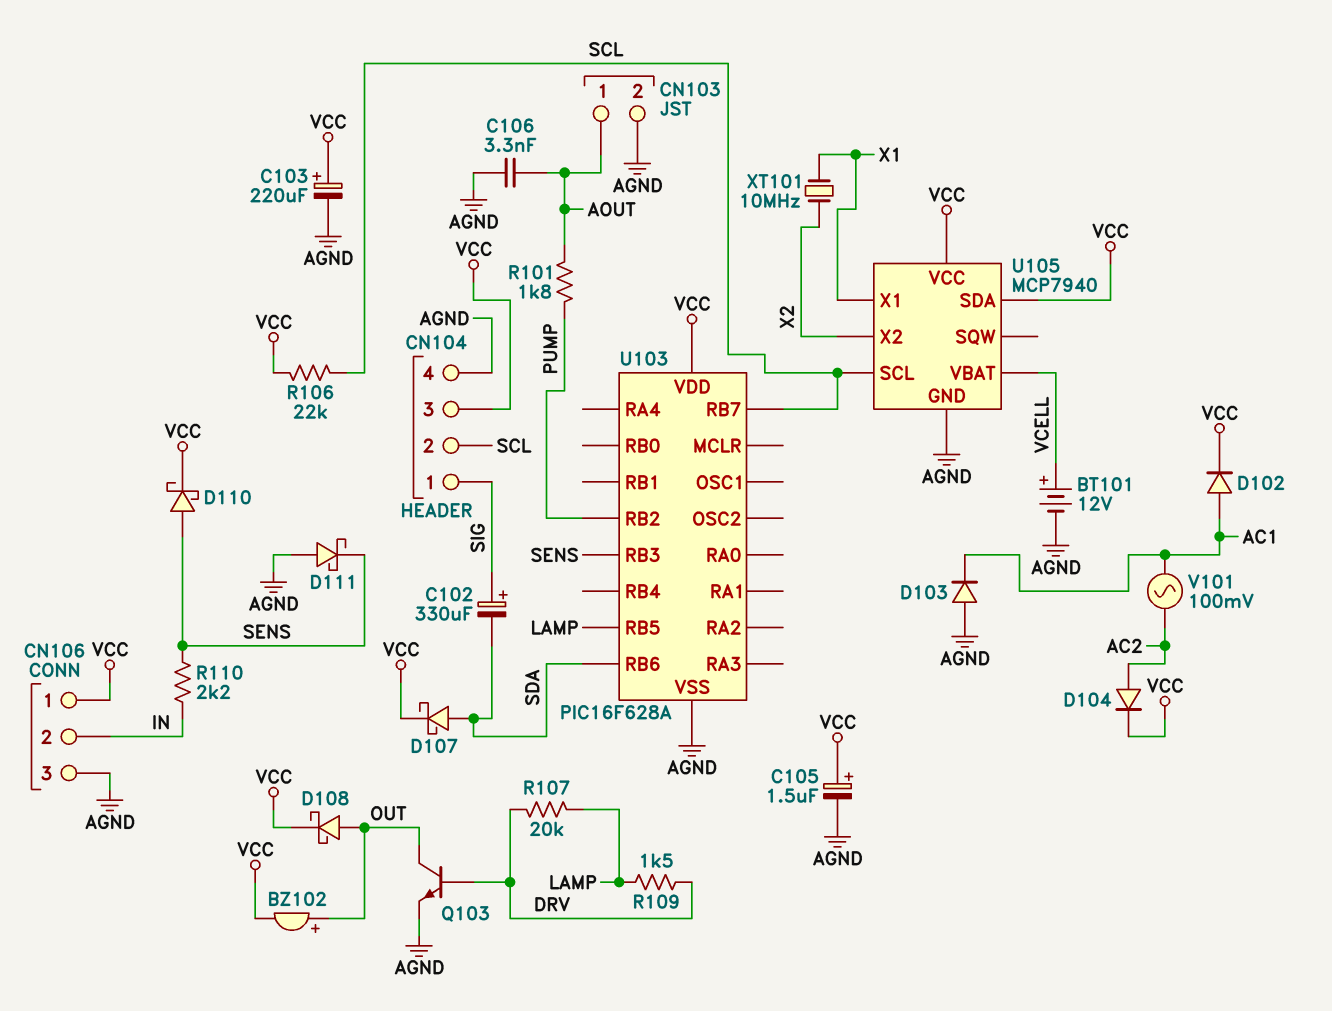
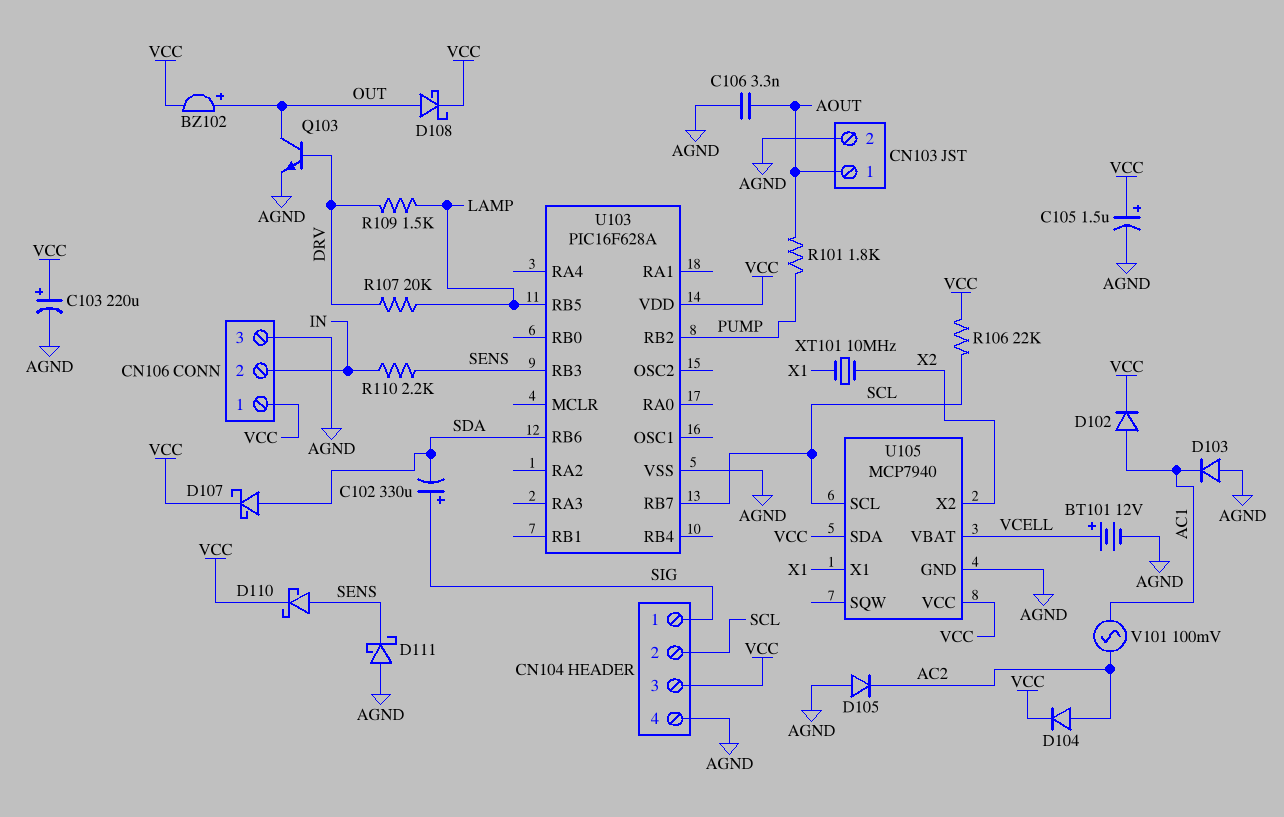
D105: none -> diode (A AGND, K AC2)

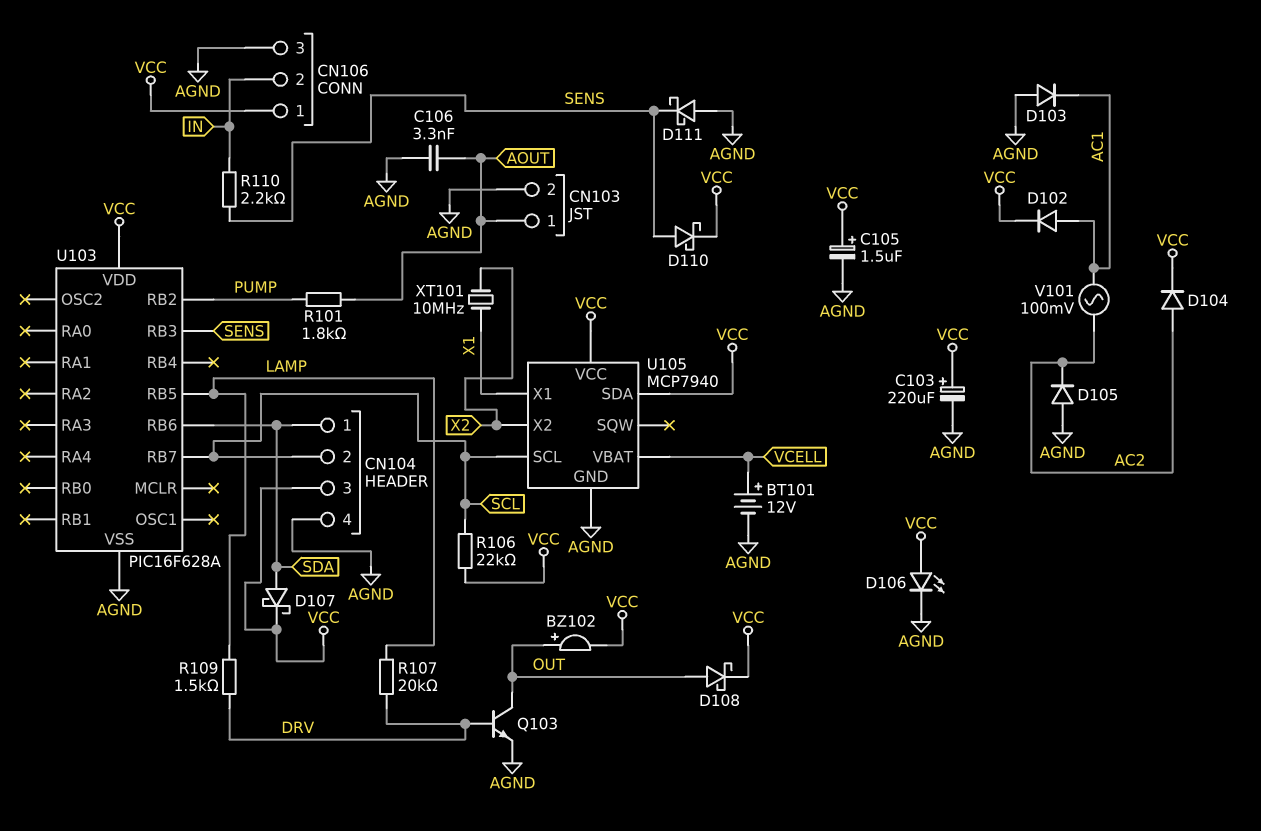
C102: 330uF (plus SIG, minus SDA) -> none
CN104 pin 1: SIG -> SDA
D106: none -> LED (A VCC, K AGND)

